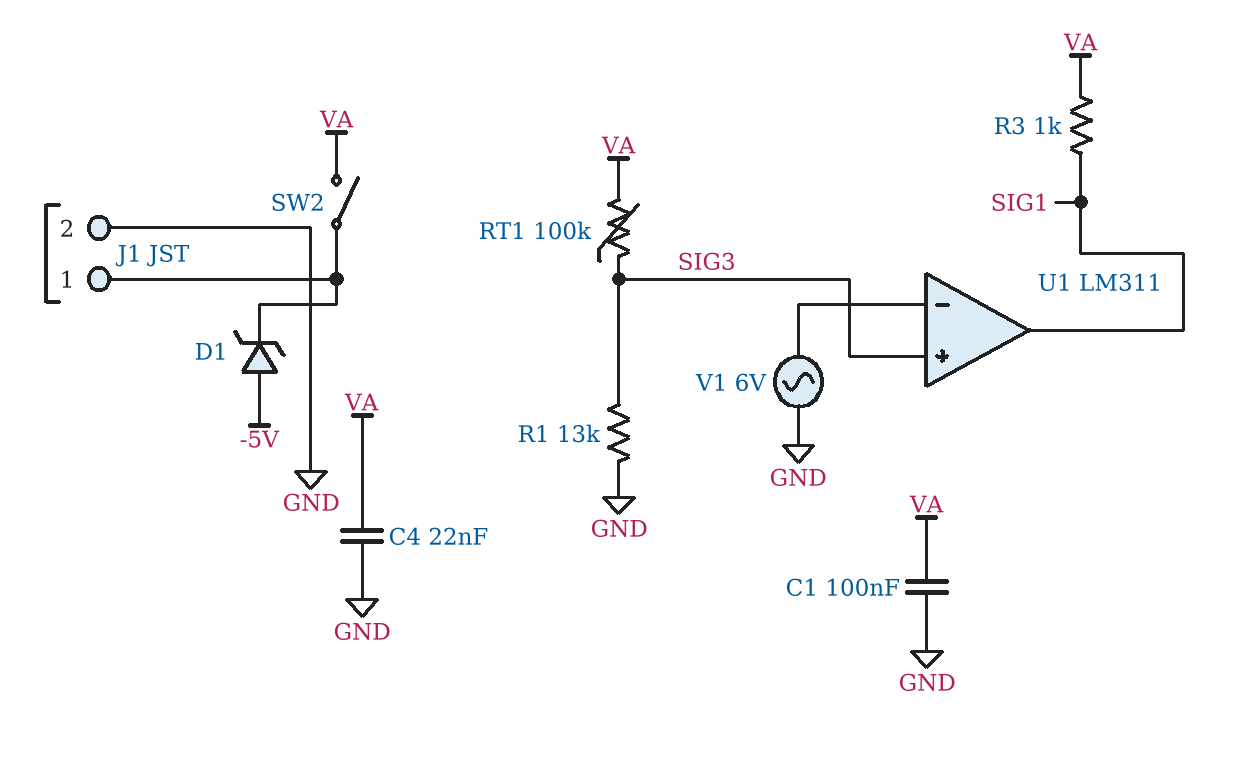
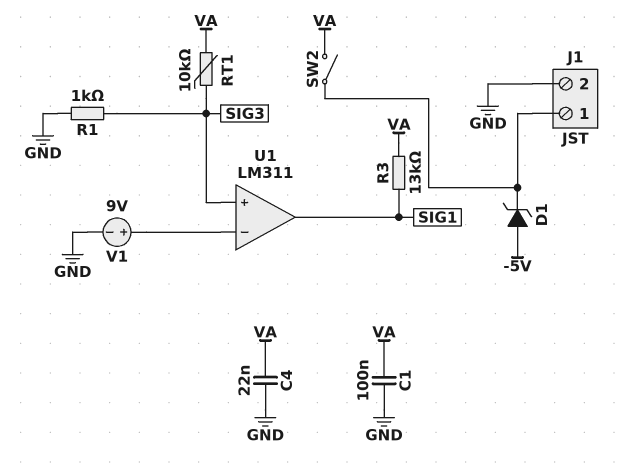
R1: 13k (GND, SIG3) -> 1k (GND, SIG3)
R3: 1k (SIG1, VA) -> 13k (SIG1, VA)
RT1: 100k (SIG3, VA) -> 10k (SIG3, VA)
V1: AC 6V (GND, U1/in-) -> 9V (plus U1/in-, minus GND)

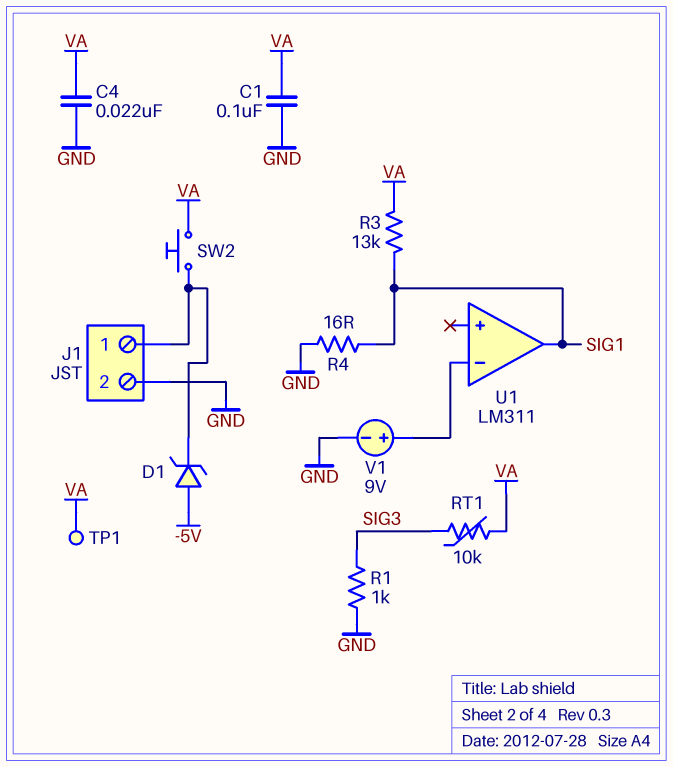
R4: none -> 16 (GND, SIG1)
SW2: switch (J1/1, VA) -> button (J1/1, VA)
TP1: none -> test point (VA)
U1 pin in+: SIG3 -> none

